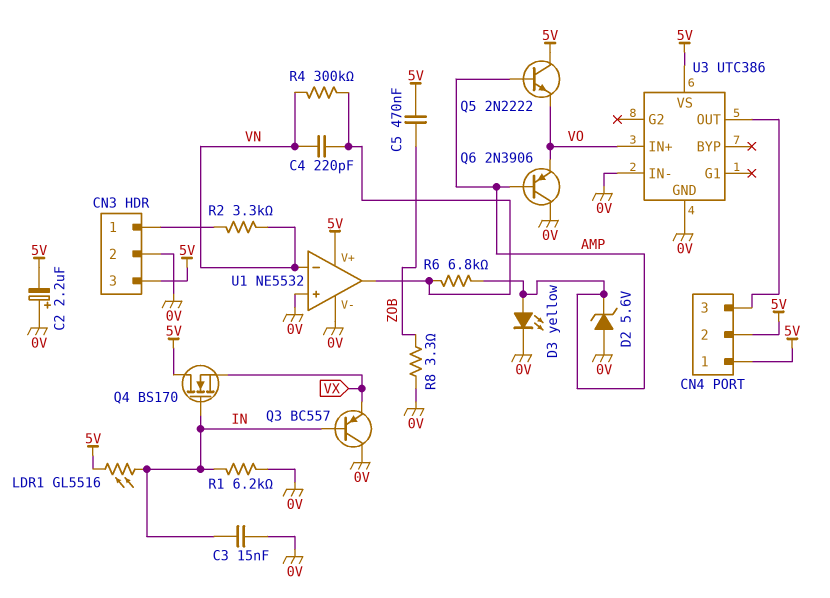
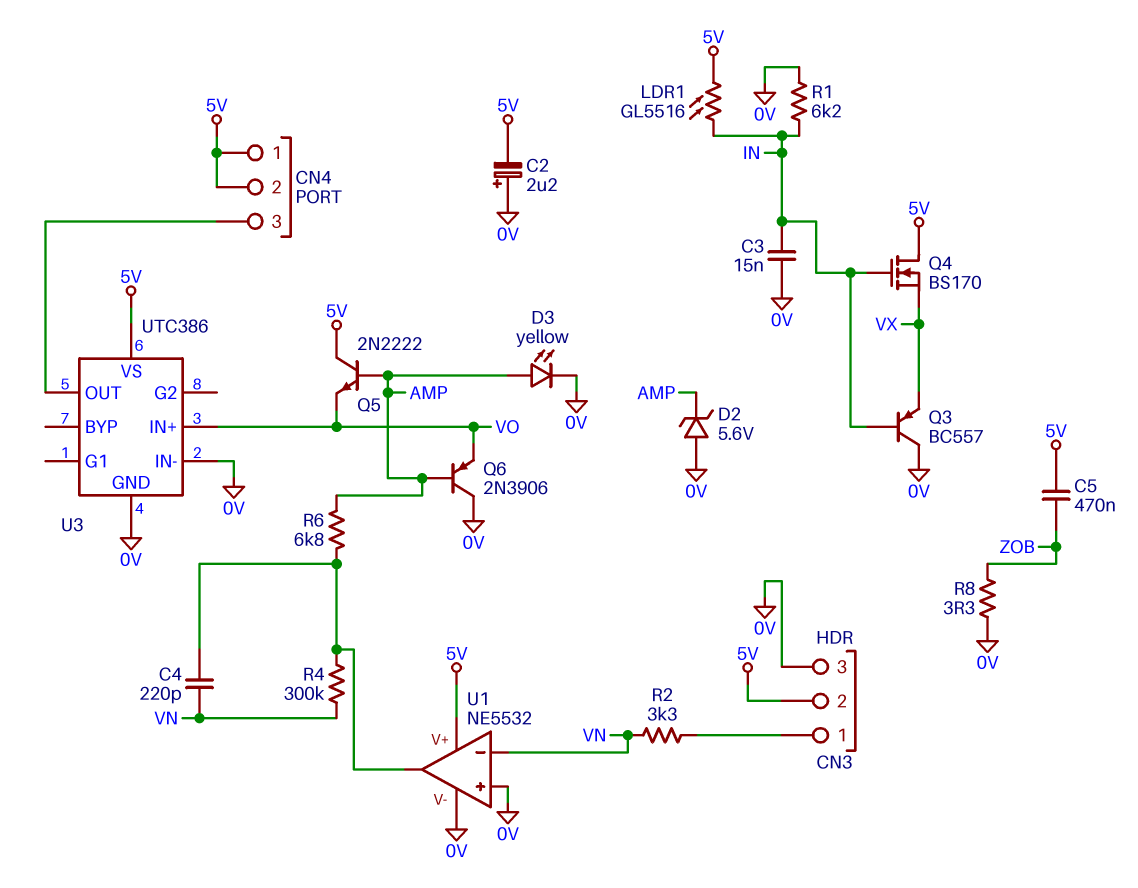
CN3 pin 2: 0V -> 5V
CN3 pin 3: 5V -> 0V

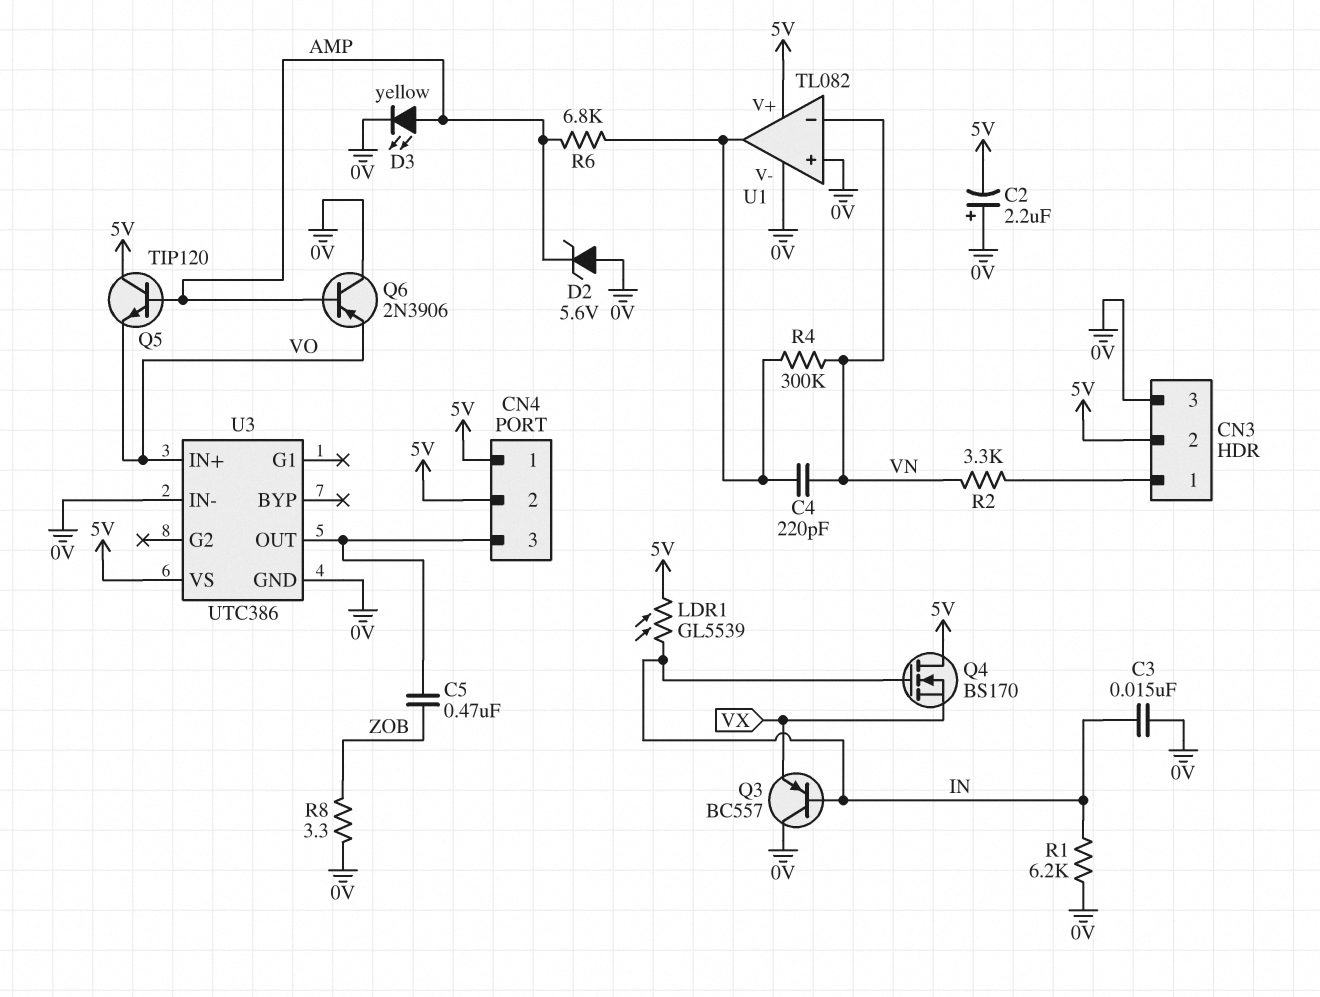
C5: 470nF (5V, ZOB) -> 470nF (CN4/3, ZOB)
LDR1: GL5516 (5V, IN) -> GL5539 (5V, IN)
Q5: NPN 2N2222 (B AMP, C 5V, E VO) -> NPN TIP120 (B AMP, C 5V, E VO)
U1: NE5532 -> TL082

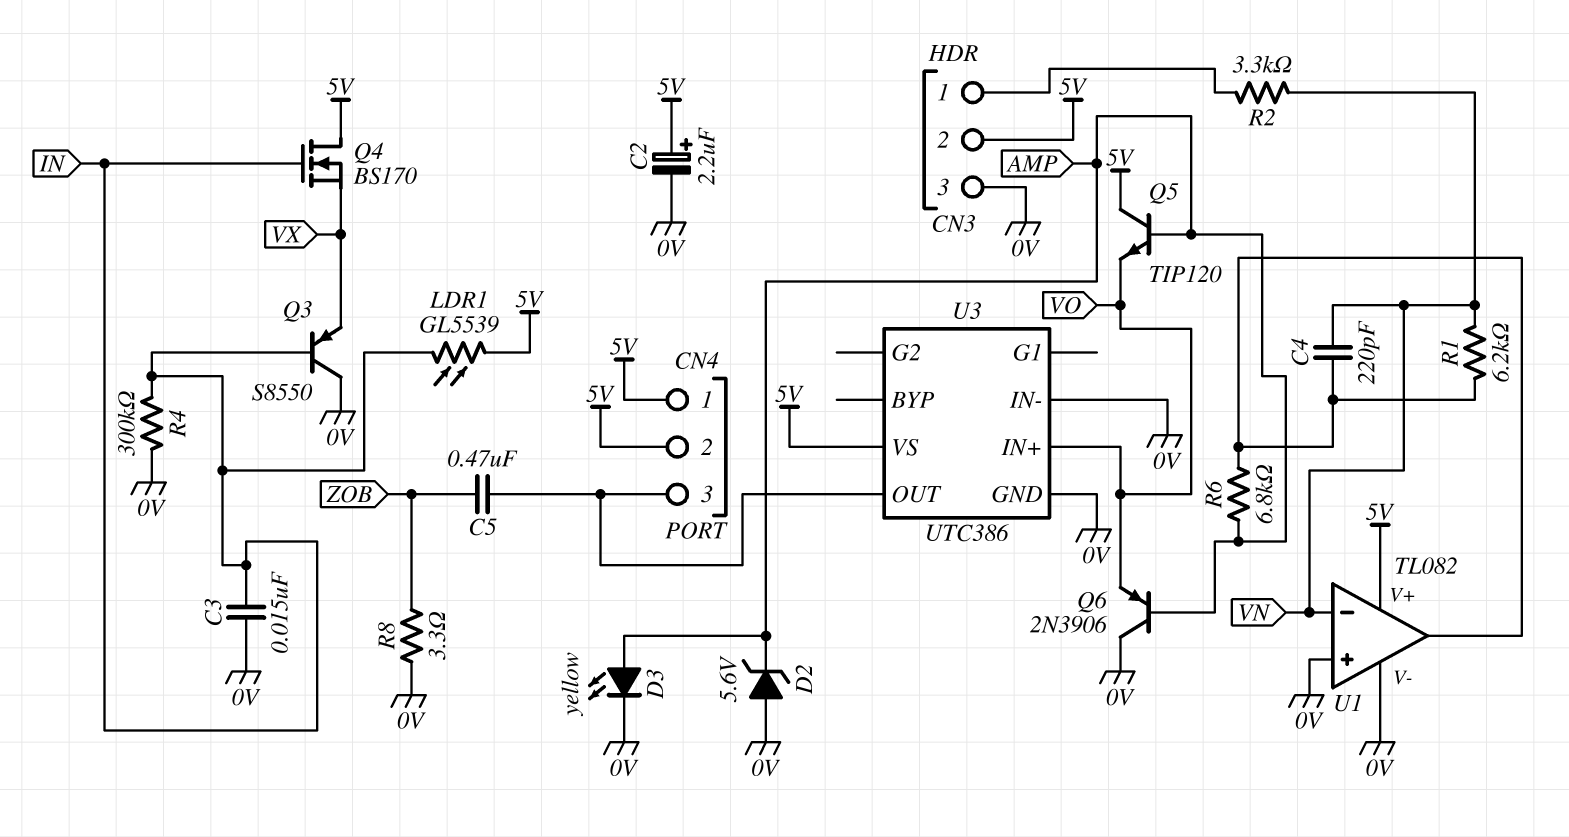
C2: 2.2uF (plus 0V, minus 5V) -> 2.2uF (plus 5V, minus 0V)
Q3: PNP BC557 (B IN, C 0V, E VX) -> PNP S8550 (B IN, C 0V, E VX)
R1: 6.2k (0V, IN) -> 6.2k (U1/out, VN)
R4: 300k (U1/out, VN) -> 300k (0V, IN)

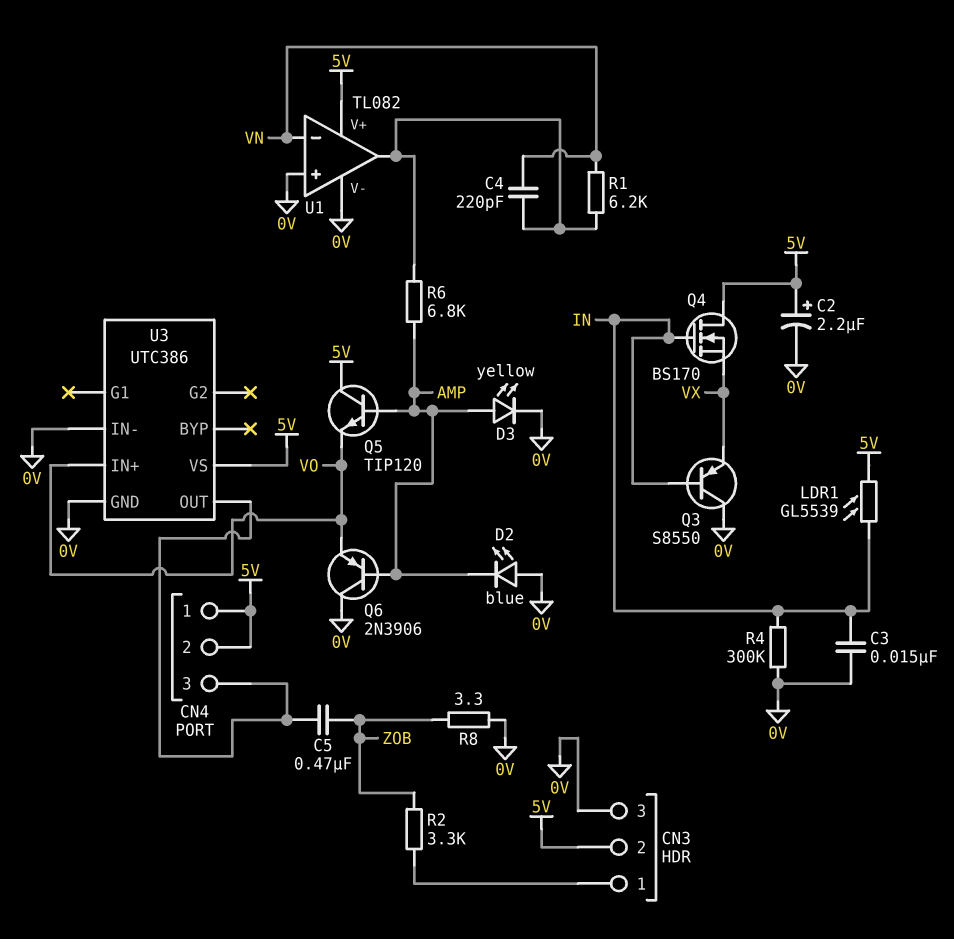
D2: zener 5.6V (A 0V, K AMP) -> LED blue (A 0V, K AMP)
R2: 3.3k (CN3/1, VN) -> 3.3k (CN3/1, ZOB)

